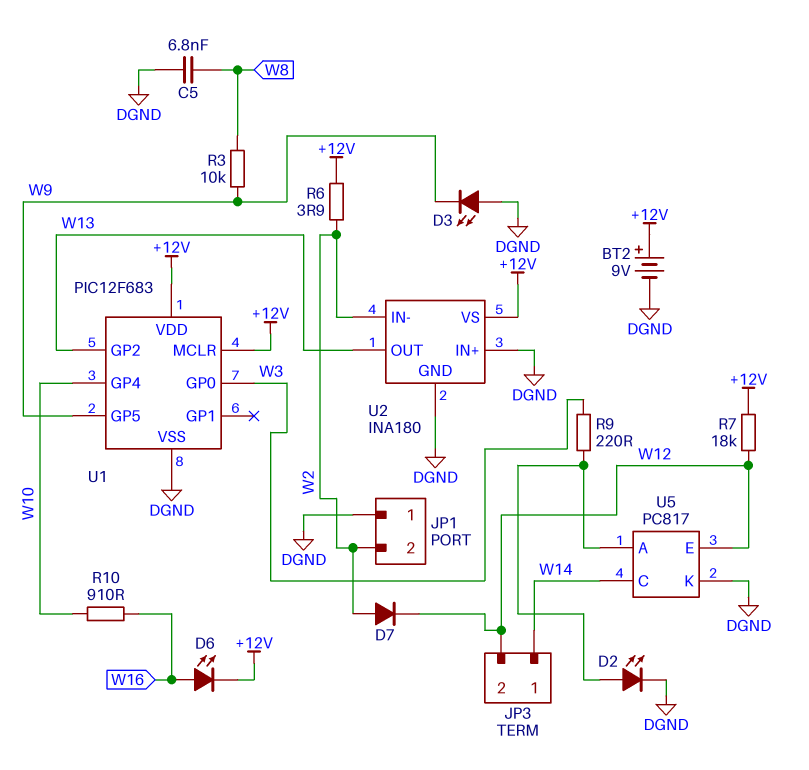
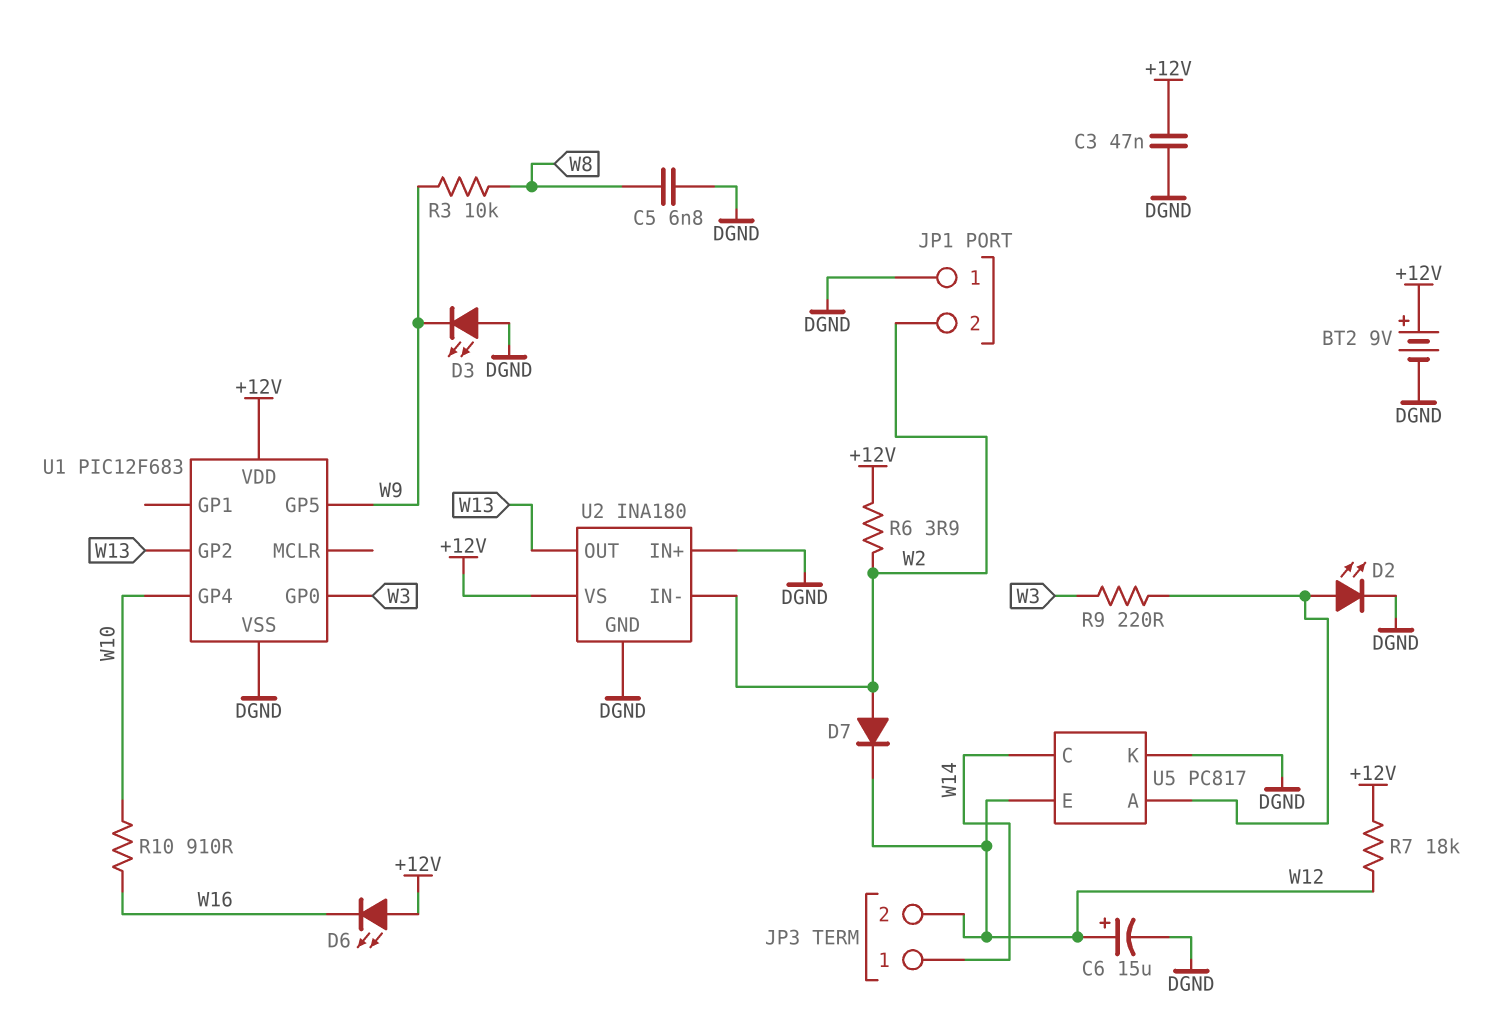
C3: none -> 47nF (+12V, DGND)
C6: none -> 15uF (plus W12, minus DGND)
D6: LED (A W16, K +12V) -> LED (A +12V, K W16)
U1 pin MCLR: +12V -> none

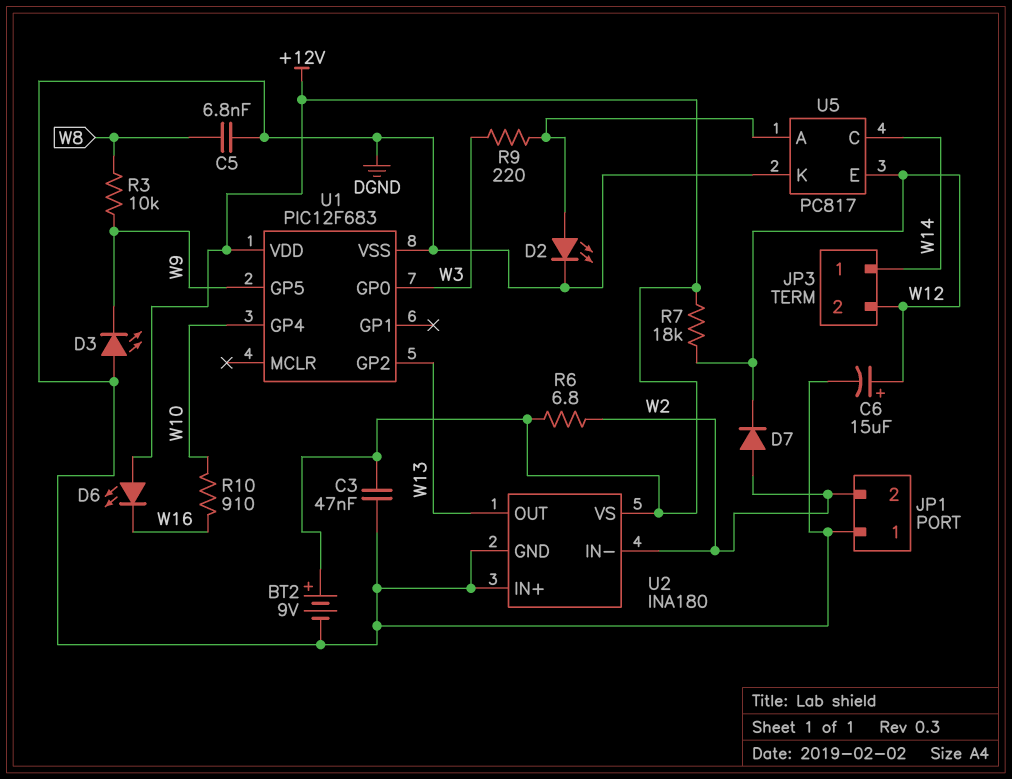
R6: 3.9 (+12V, W2) -> 6.8 (+12V, W2)

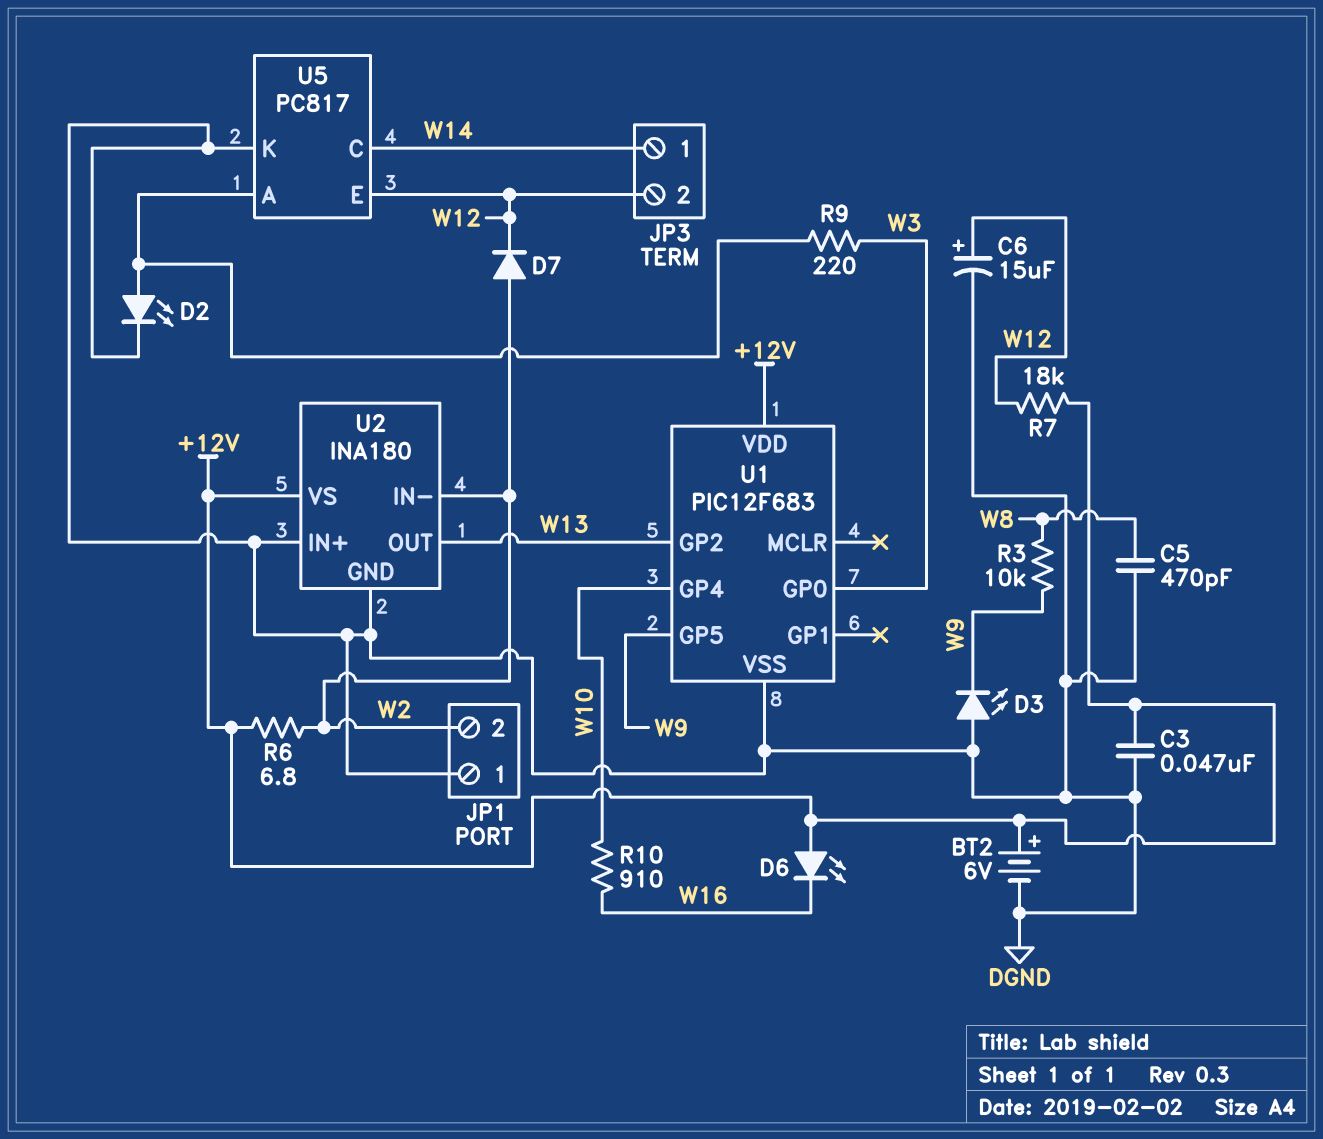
BT2: 9V (plus +12V, minus DGND) -> 6V (plus +12V, minus DGND)
C5: 6.8nF (DGND, W8) -> 470pF (DGND, W8)

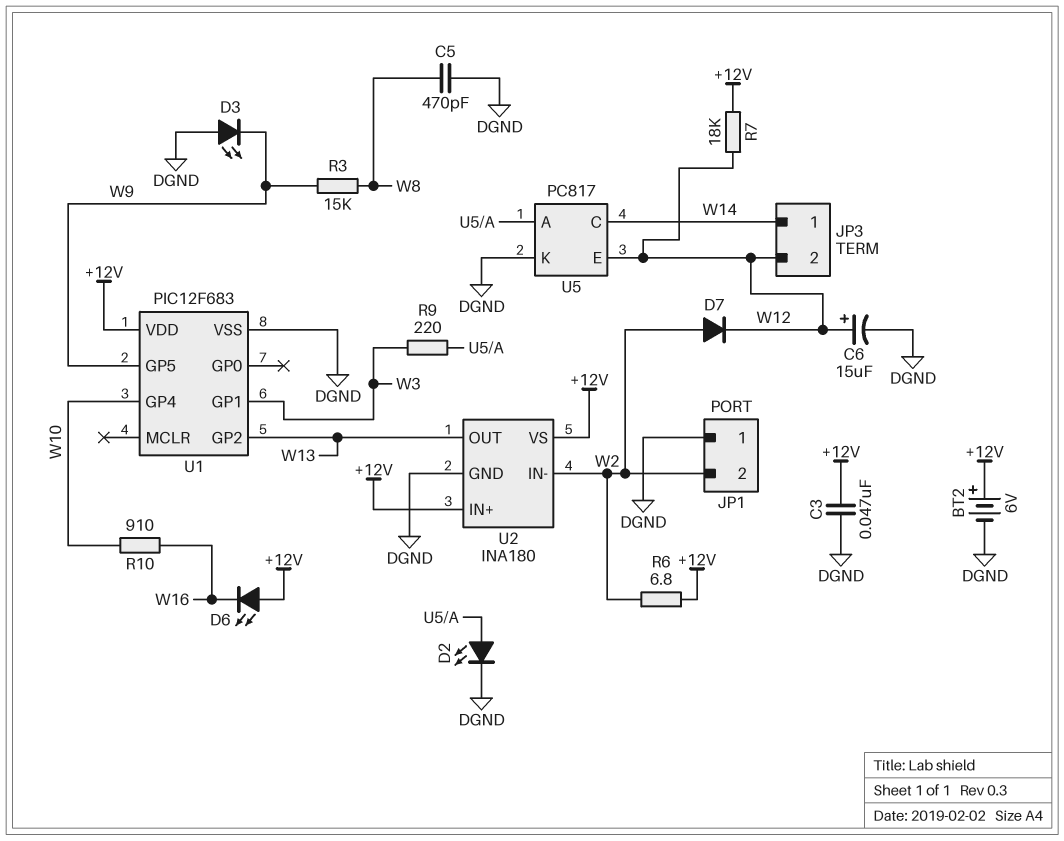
R3: 10k (W8, W9) -> 15k (W8, W9)
U1 pin GP0: W3 -> none
U1 pin GP1: none -> W3
U2 pin IN+: DGND -> +12V

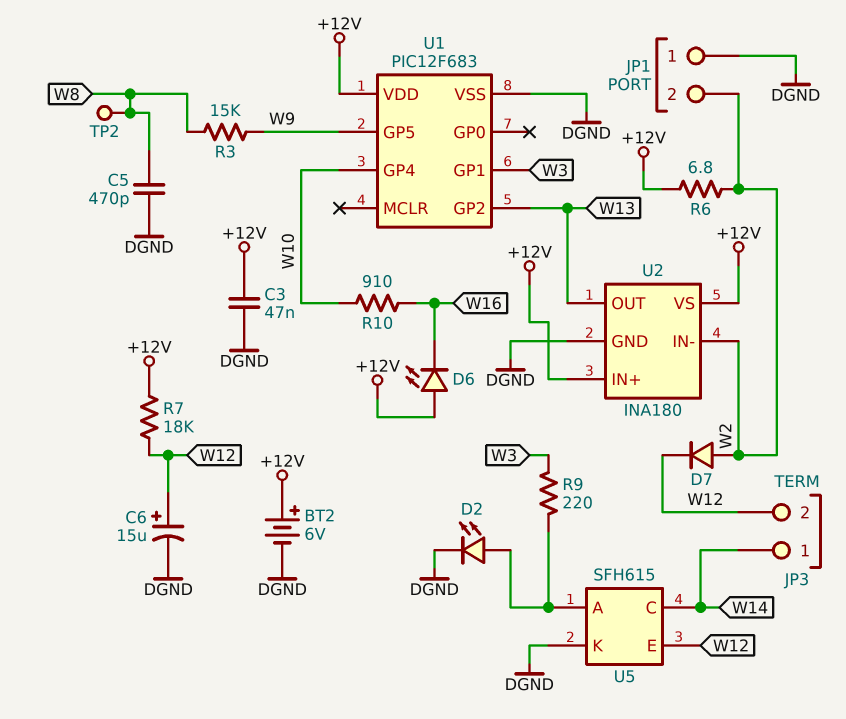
D3: LED (A DGND, K W9) -> none
TP2: none -> test point (W8)
U5: PC817 -> SFH615

